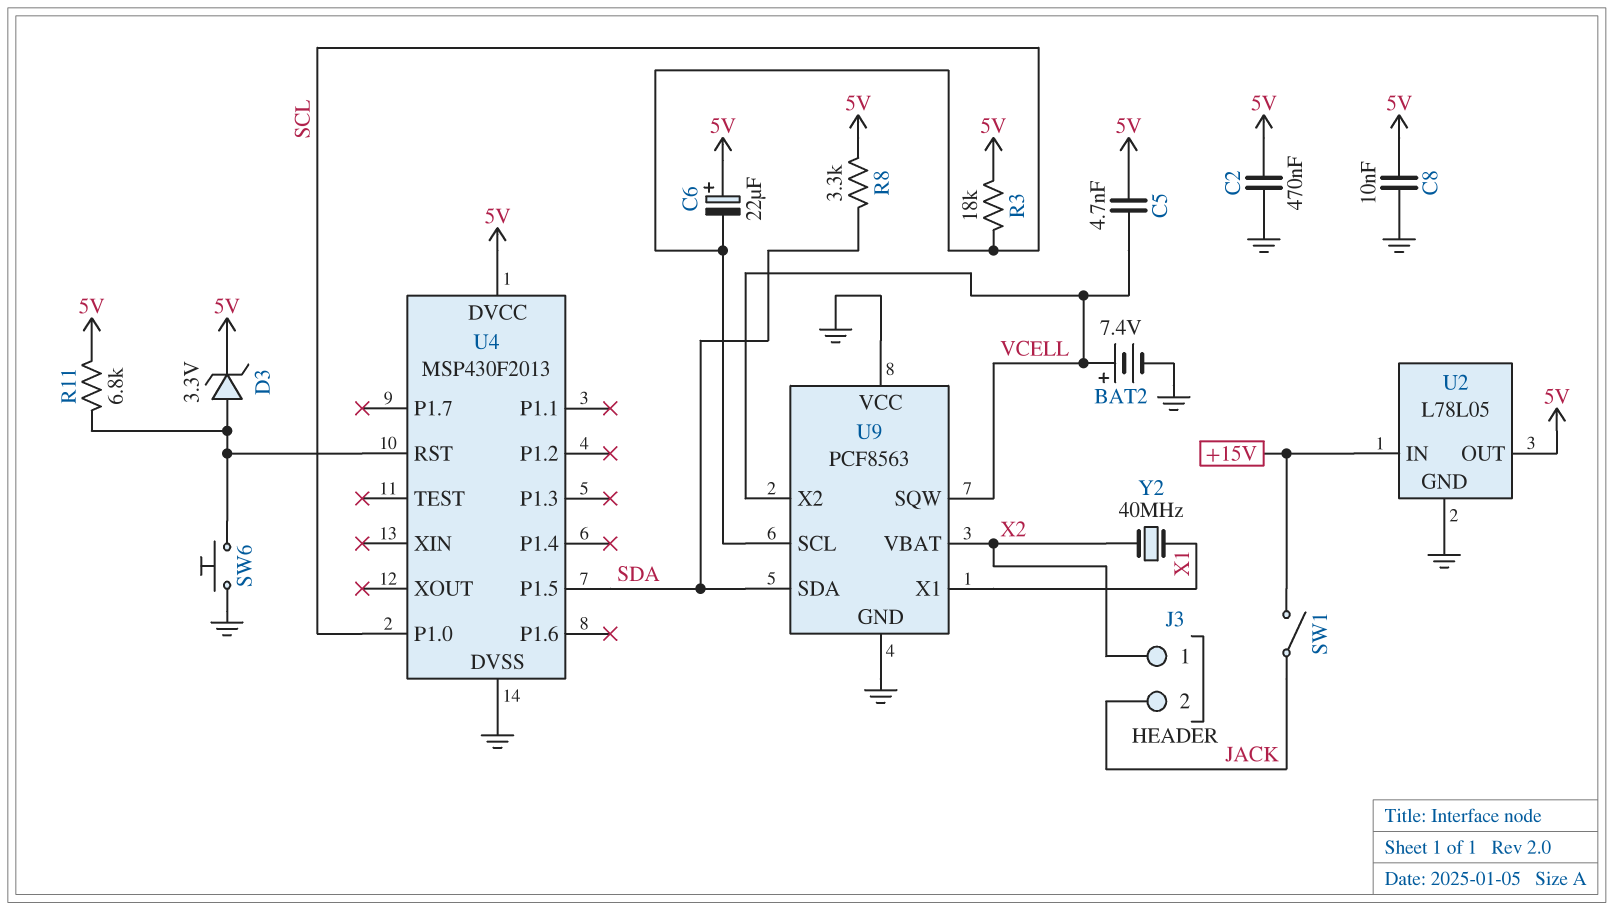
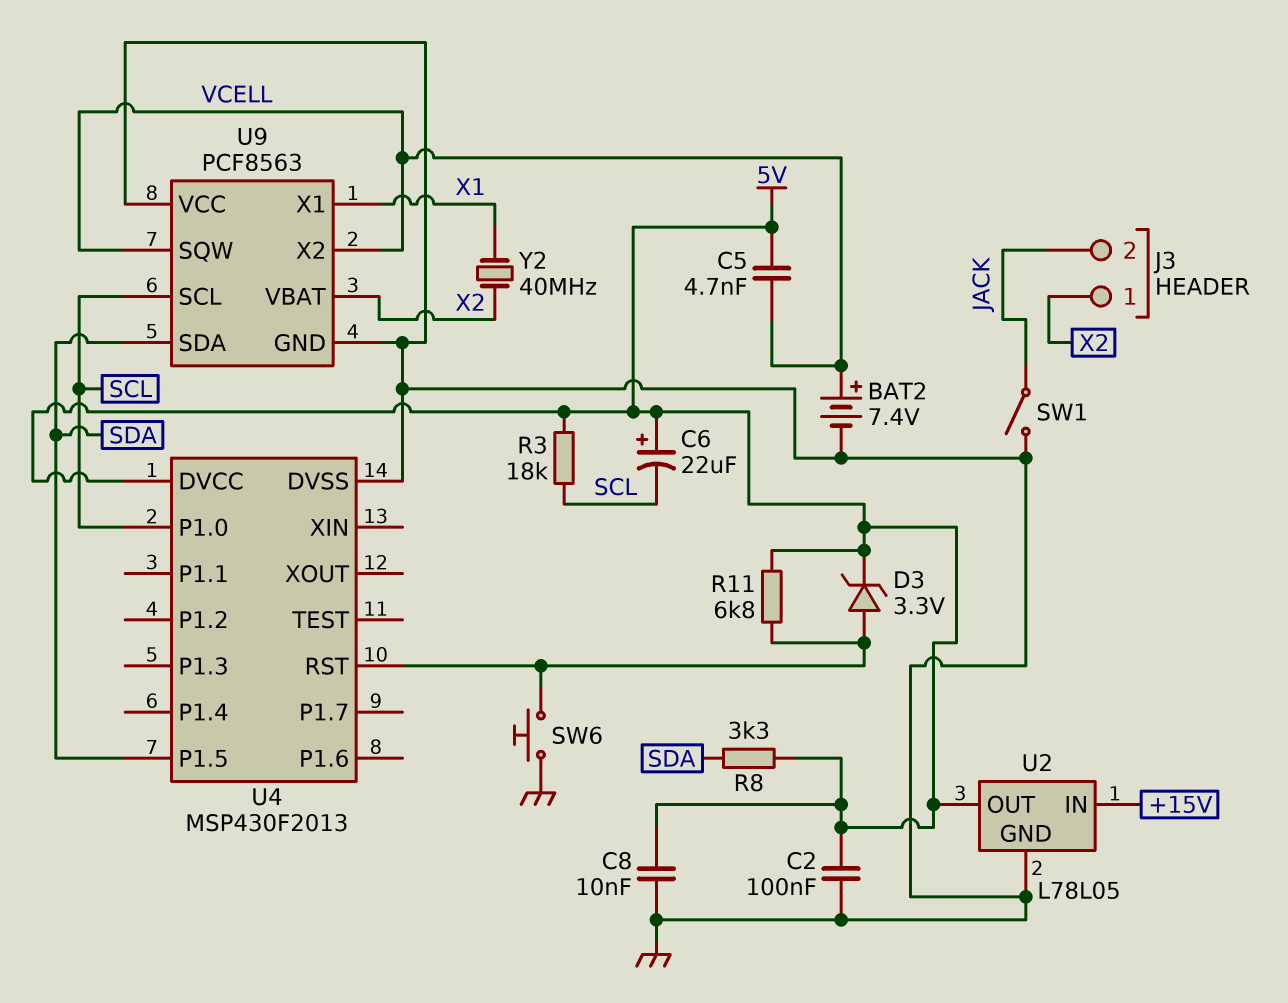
C2: 470nF (5V, GND) -> 100nF (5V, GND)
SW1: switch (+15V, JACK) -> switch (GND, JACK)

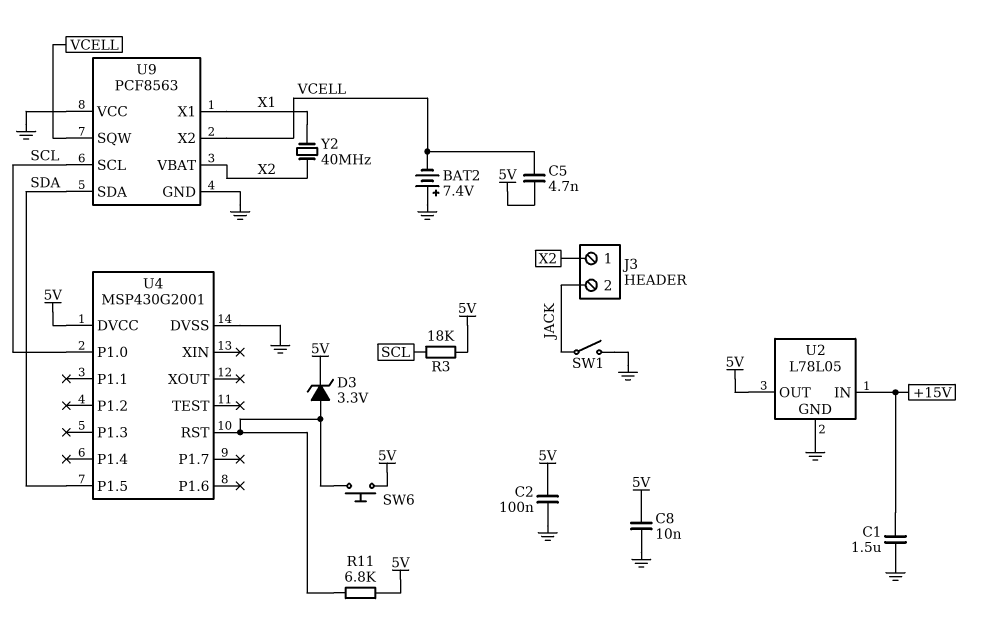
BAT2: 7.4V (plus VCELL, minus GND) -> 7.4V (plus GND, minus VCELL)
C1: none -> 1.5uF (+15V, GND)
C6: 22uF (plus 5V, minus SCL) -> none
R8: 3.3k (5V, SDA) -> none
SW6: button (GND, U4/RST) -> button (5V, U4/RST)
U4: MSP430F2013 -> MSP430G2001

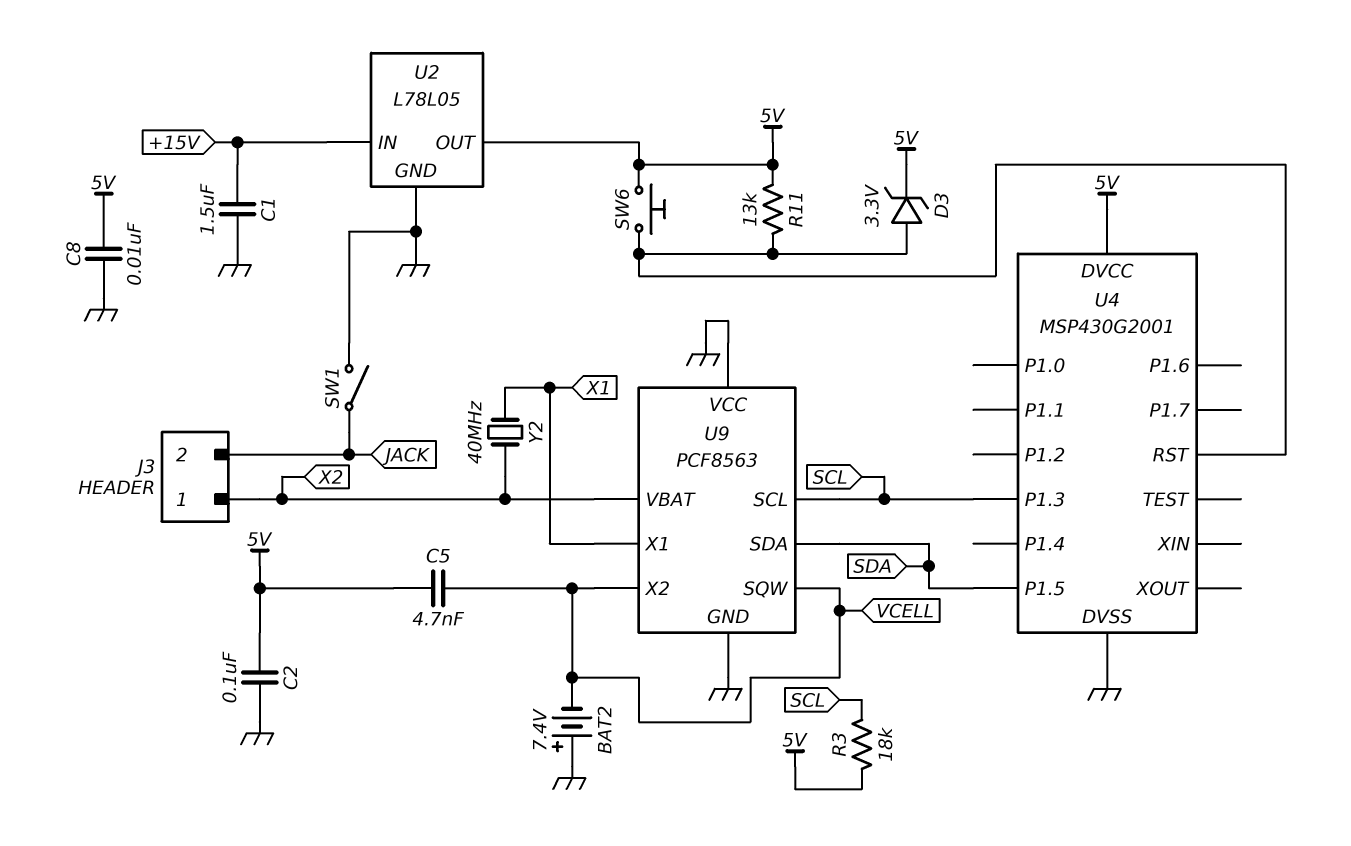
R11: 6.8k (5V, U4/RST) -> 13k (5V, U4/RST)
U4 pin P1.0: SCL -> none
U4 pin P1.3: none -> SCL

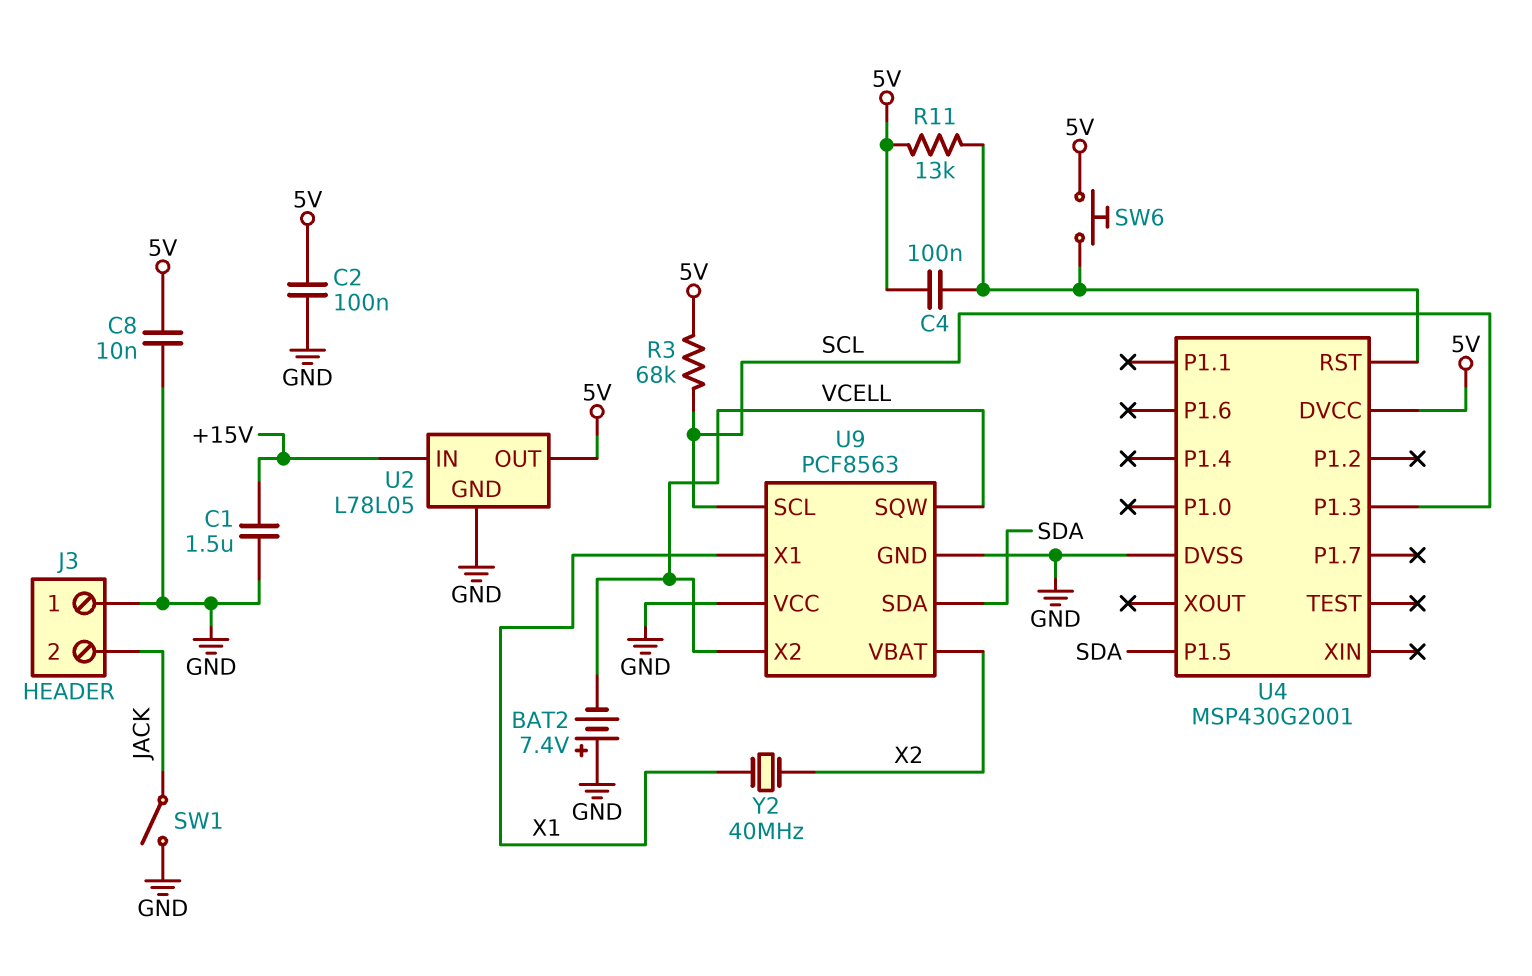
C4: none -> 100nF (5V, U4/RST)
C5: 4.7nF (5V, VCELL) -> none
D3: zener 3.3V (A U4/RST, K 5V) -> none
J3 pin 1: X2 -> GND
R3: 18k (5V, SCL) -> 68k (5V, SCL)

